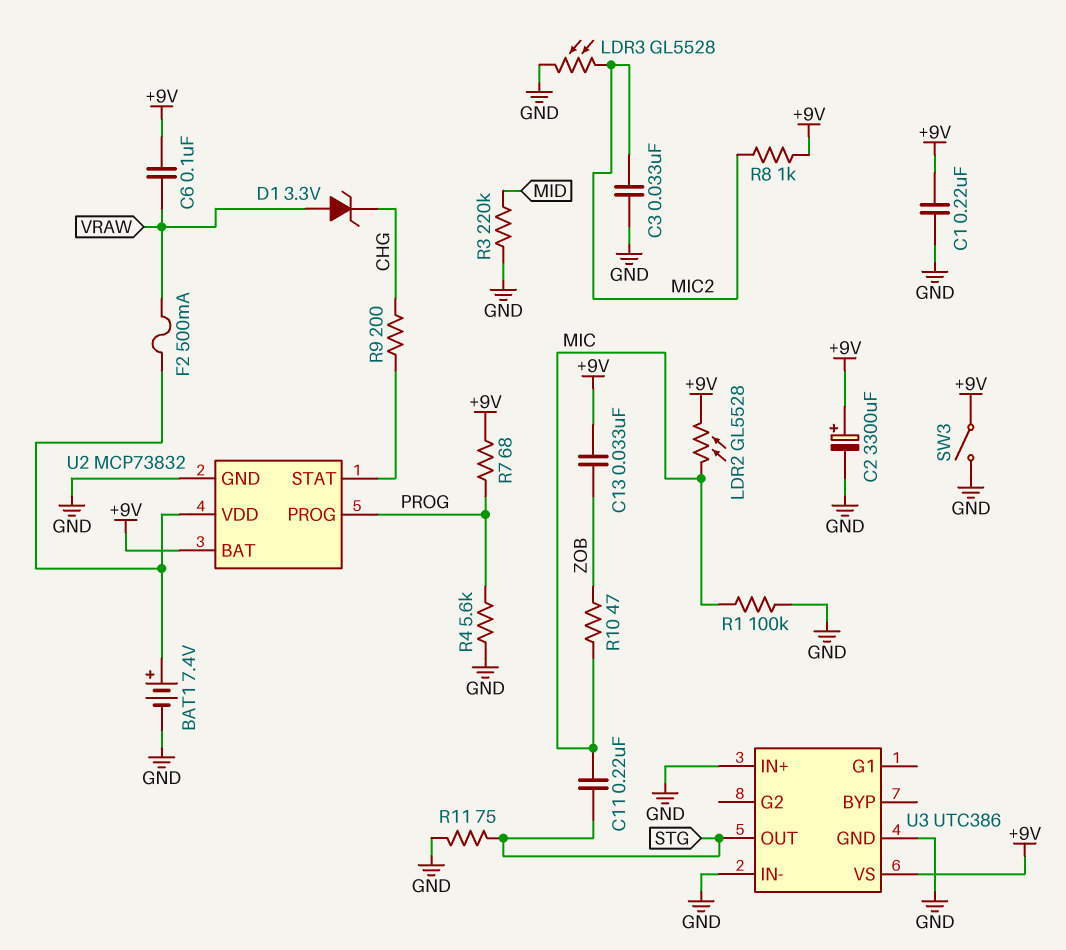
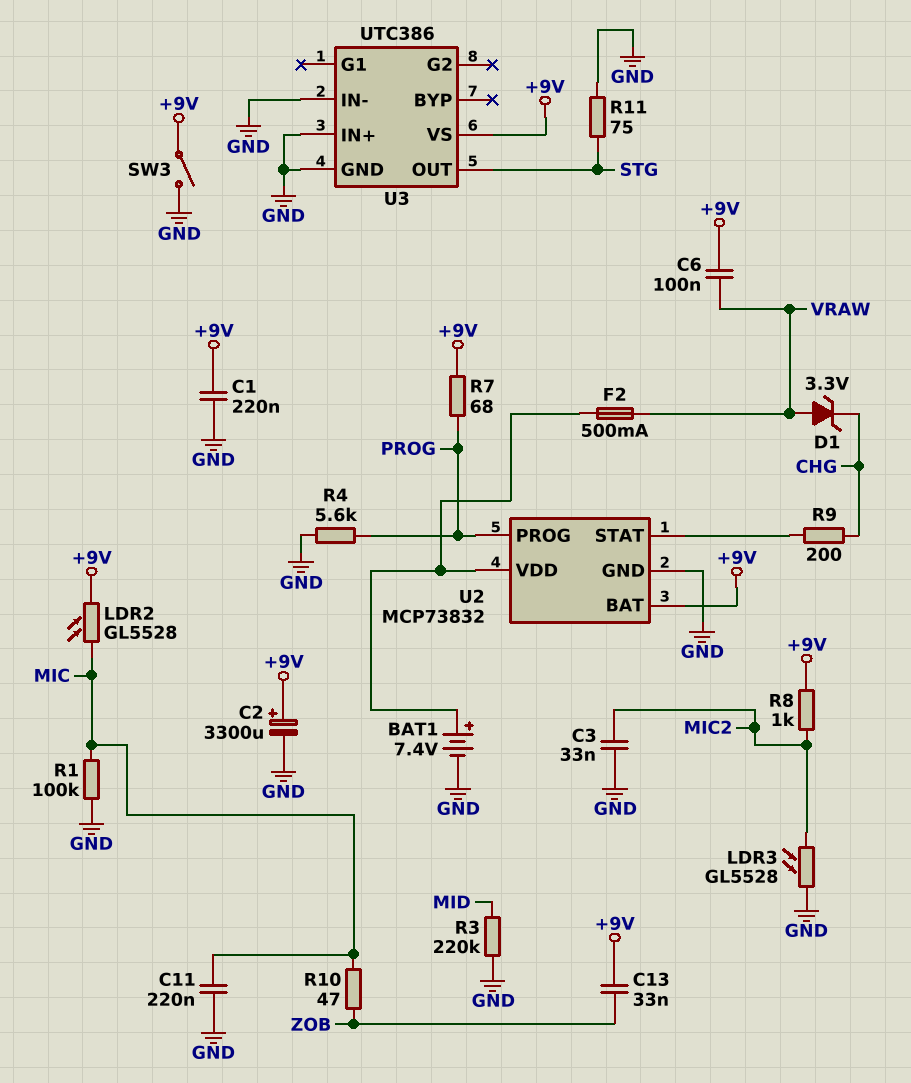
C11: 220nF (MIC, STG) -> 220nF (GND, MIC)

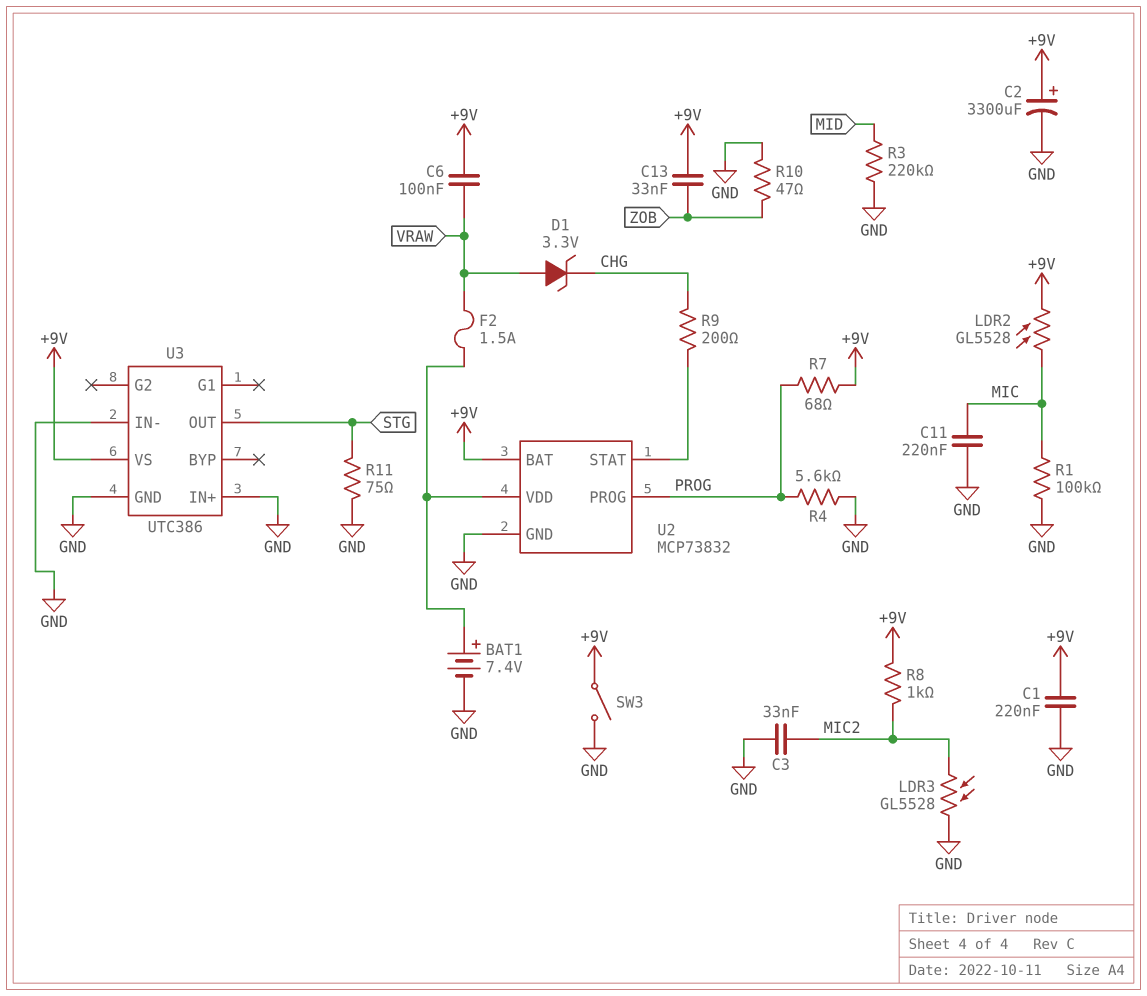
F2: 500mA (U2/VDD, VRAW) -> 1.5A (U2/VDD, VRAW)
R10: 47 (MIC, ZOB) -> 47 (GND, ZOB)

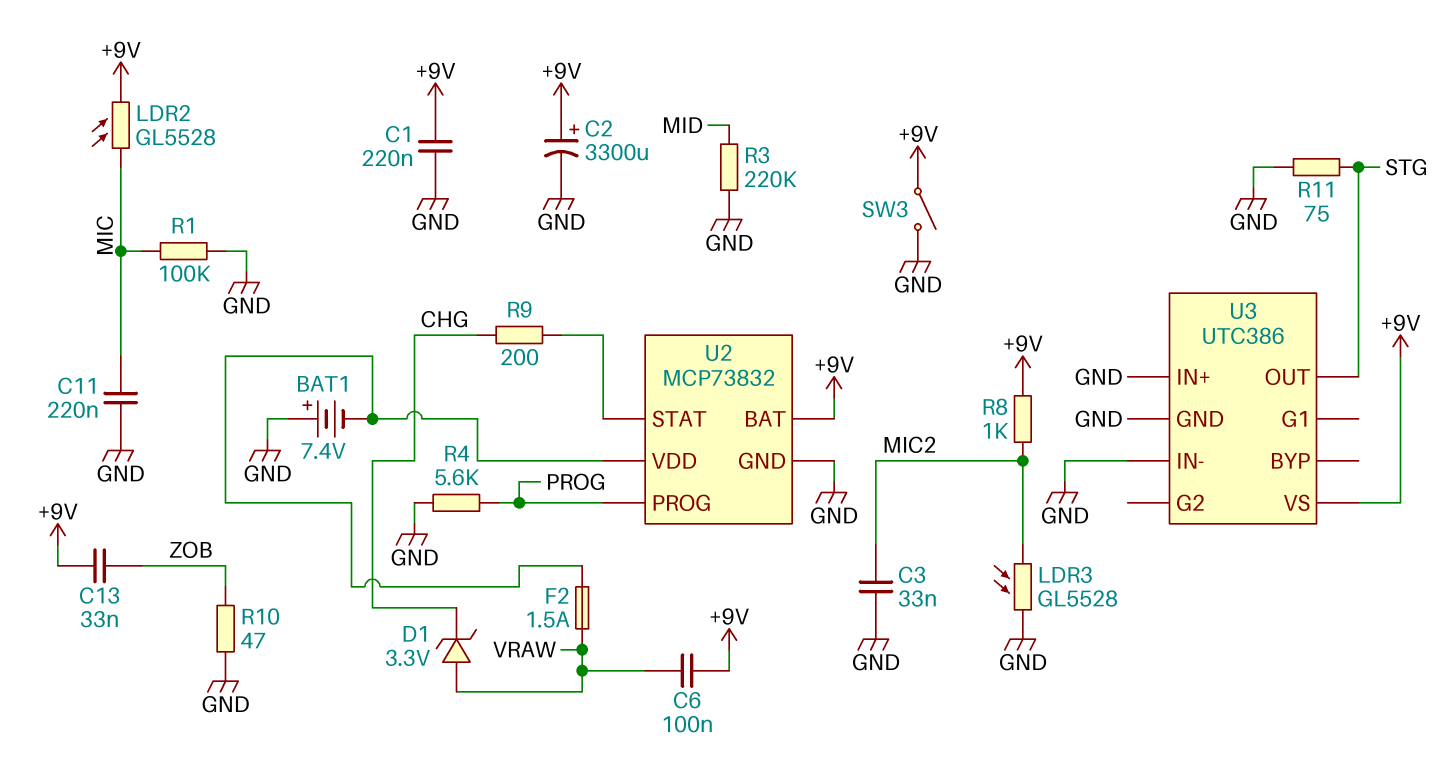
BAT1: 7.4V (plus U2/VDD, minus GND) -> 7.4V (plus GND, minus U2/VDD)
R7: 68 (+9V, PROG) -> none

